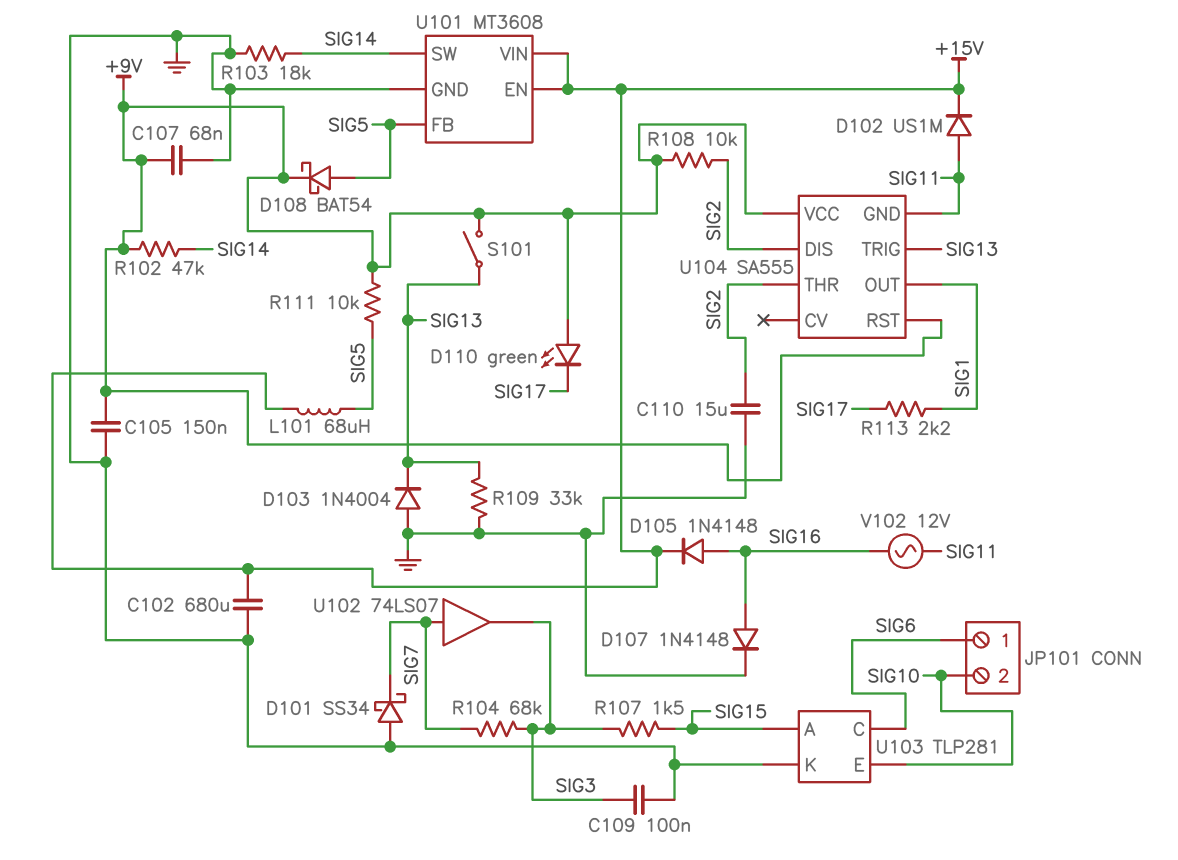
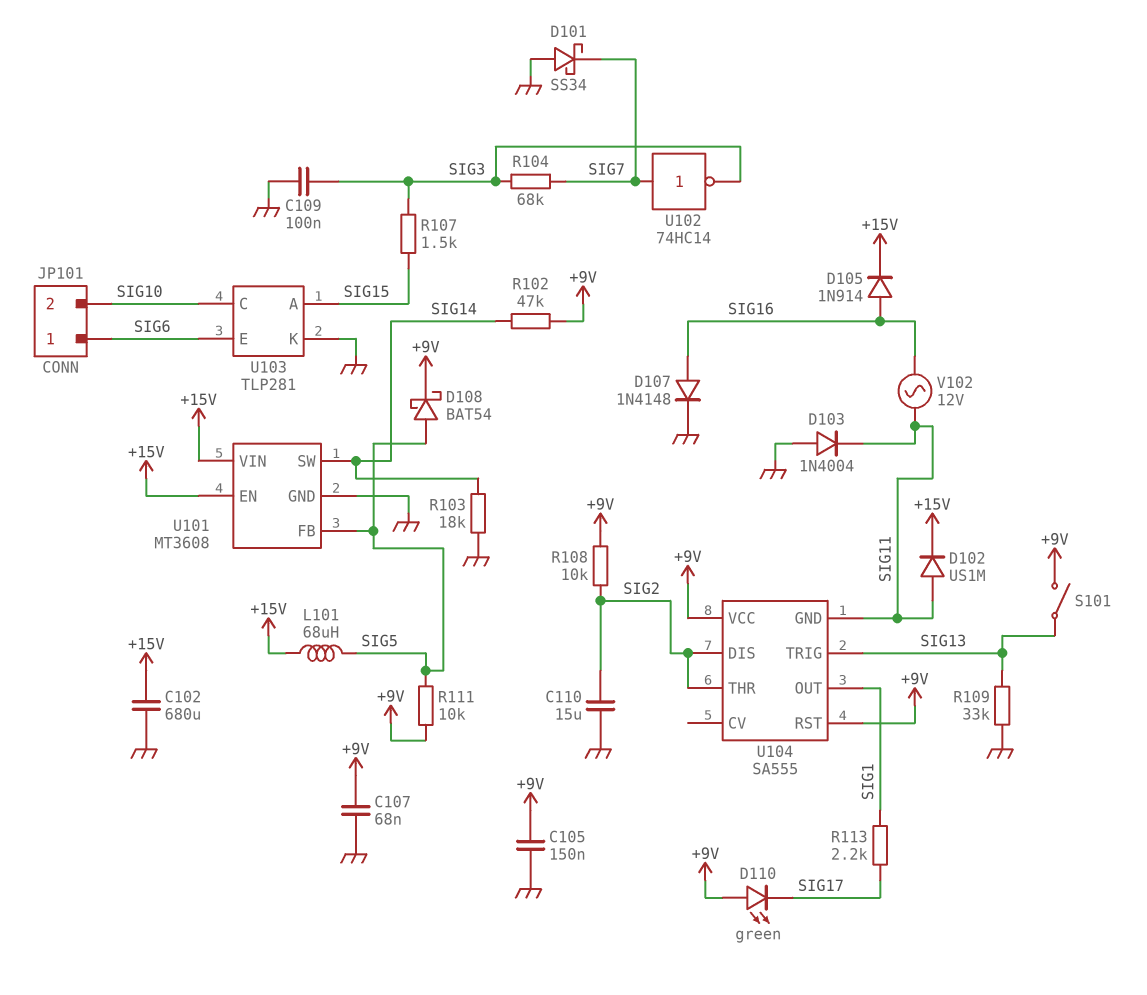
D103: diode 1N4004 (A GND, K SIG13) -> diode 1N4004 (A GND, K SIG11)
D105: diode 1N4148 (A SIG16, K +15V) -> diode 1N914 (A SIG16, K +15V)
U102: buffer 74LS07 (in SIG7, out SIG3) -> NOT 74HC14 (in SIG7, out SIG3)
U103 pin C: SIG6 -> SIG10
U103 pin E: SIG10 -> SIG6

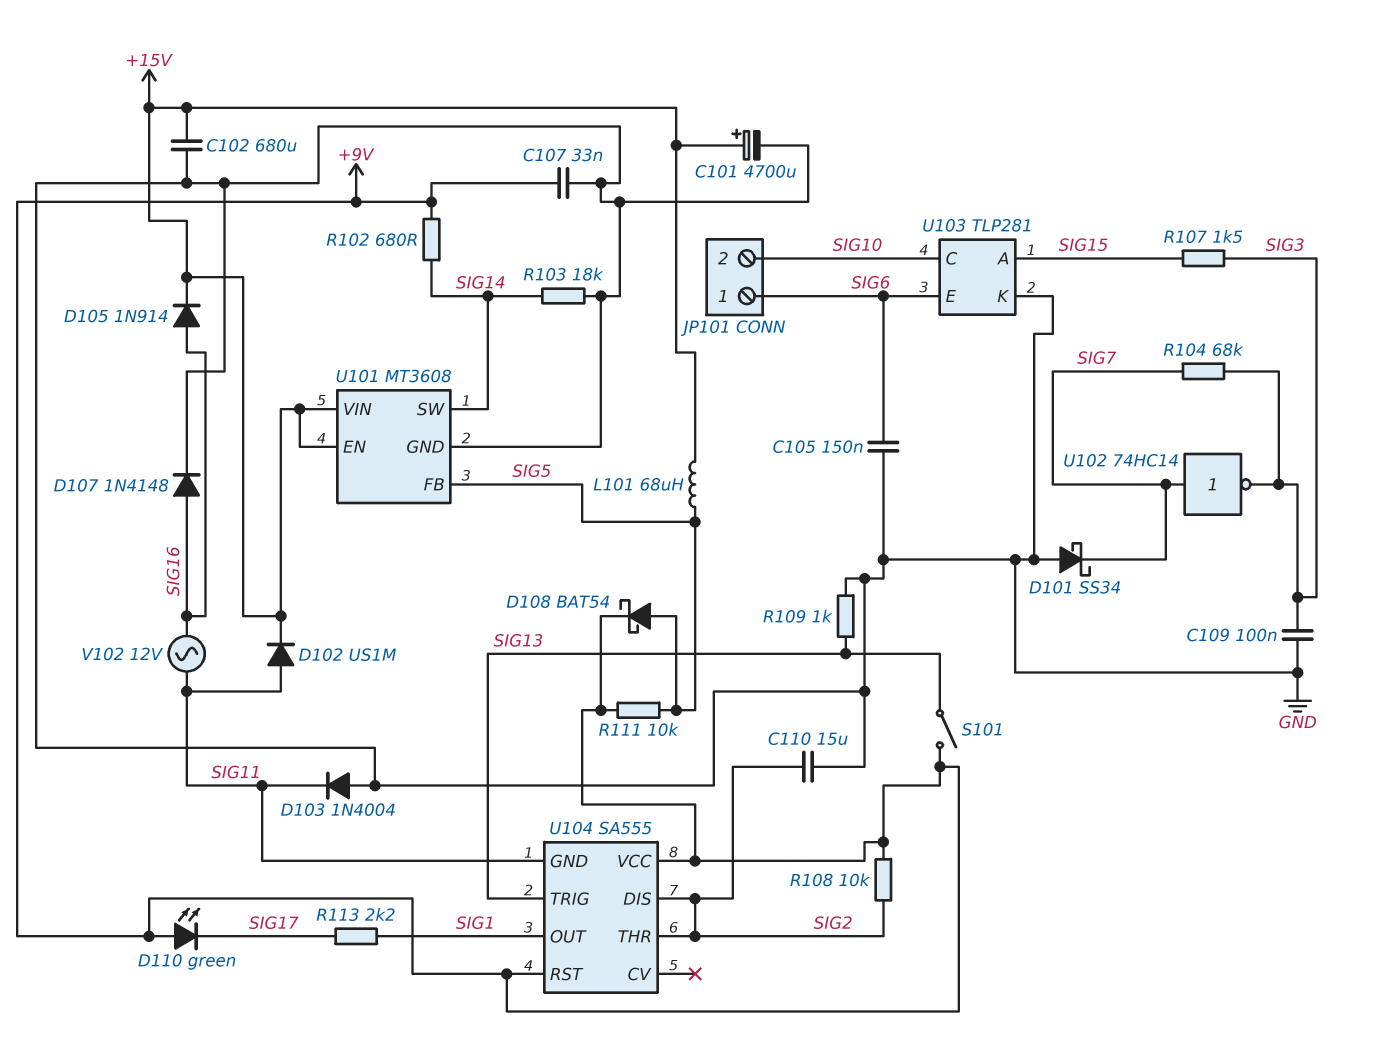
C101: none -> 4700uF (plus +15V, minus GND)
C105: 150nF (+9V, GND) -> 150nF (GND, SIG6)
C107: 68nF (+9V, GND) -> 33nF (+9V, GND)
R102: 47k (+9V, SIG14) -> 680 (+9V, SIG14)
R109: 33k (GND, SIG13) -> 1k (GND, SIG13)

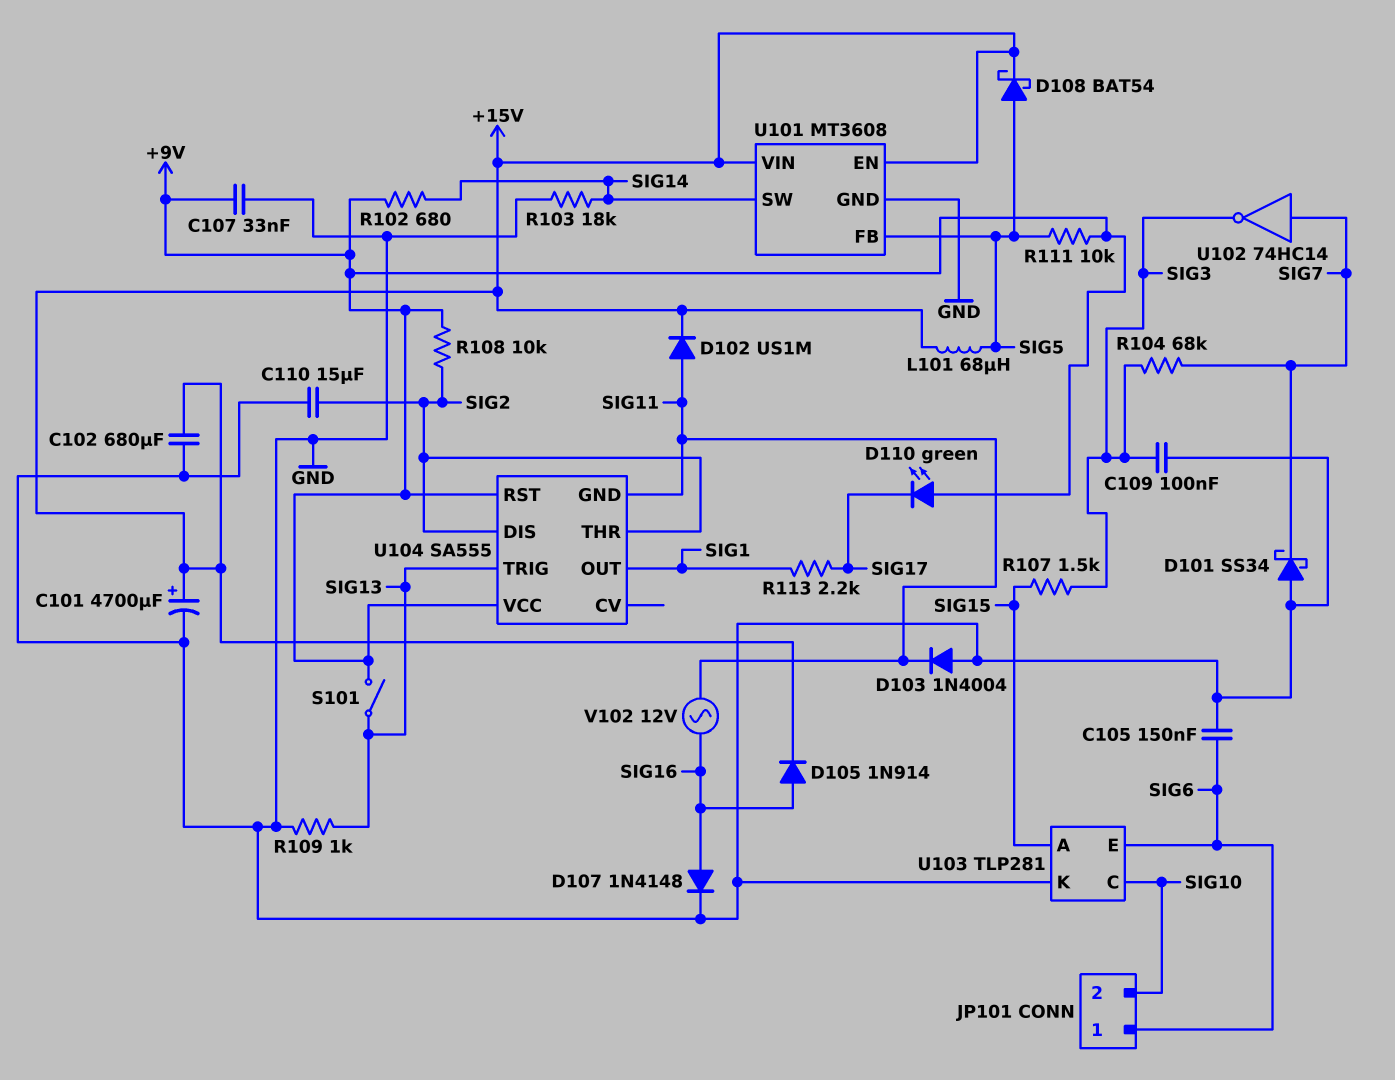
D108: schottky BAT54 (A SIG5, K +9V) -> schottky BAT54 (A SIG5, K +15V)

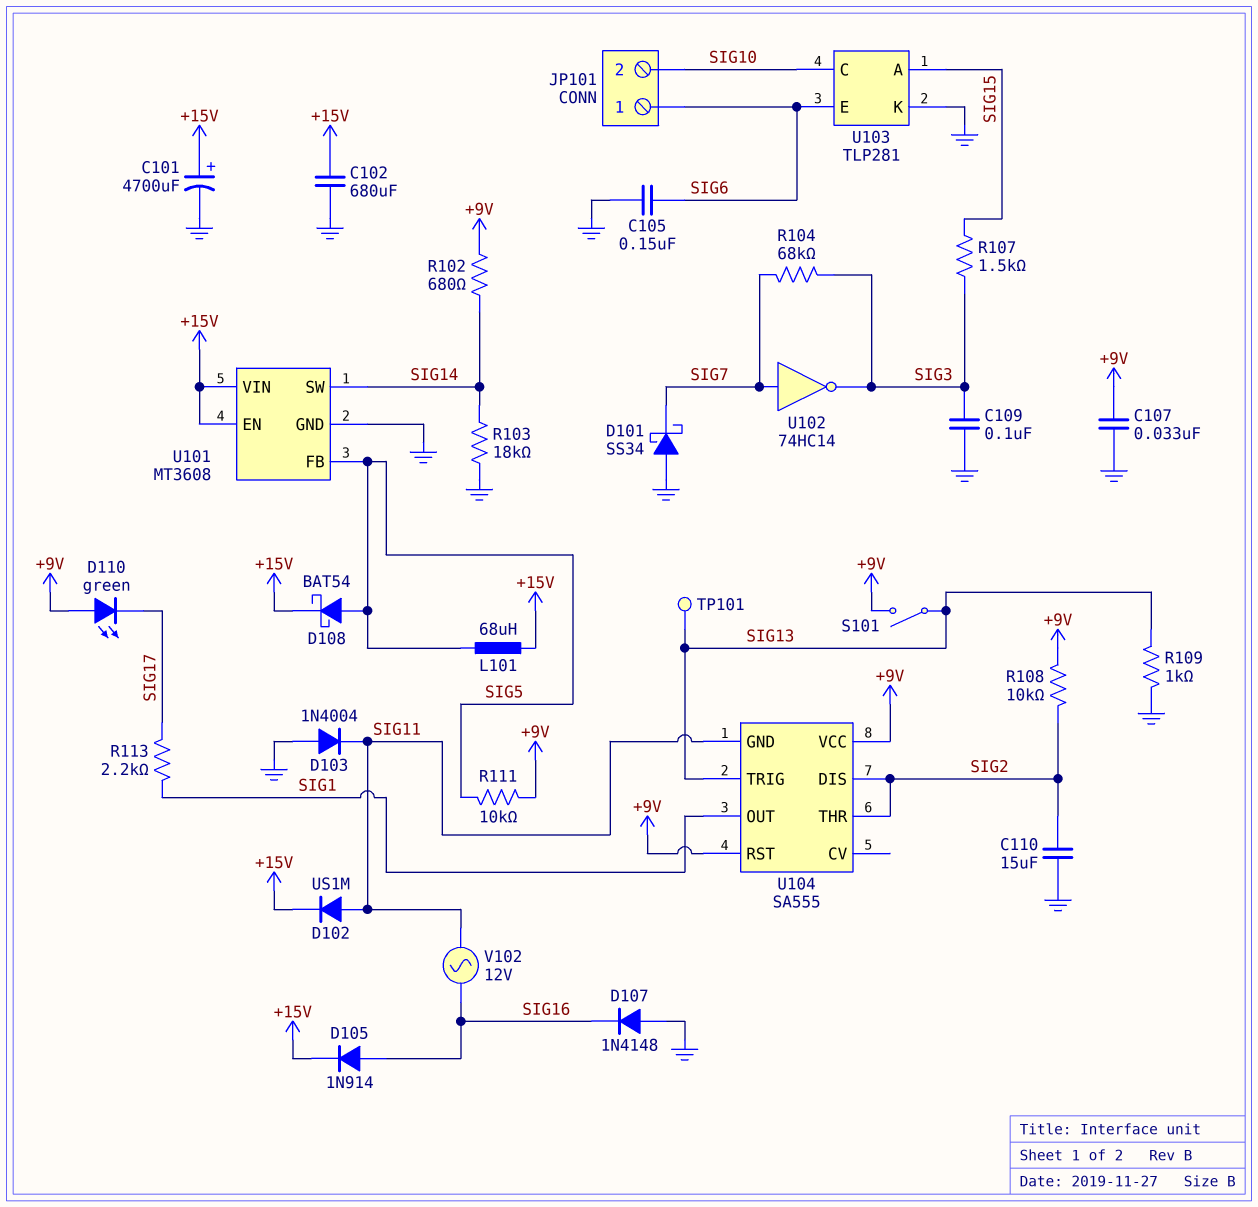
D107: diode 1N4148 (A SIG16, K GND) -> diode 1N4148 (A GND, K SIG16)
TP101: none -> test point (SIG13)

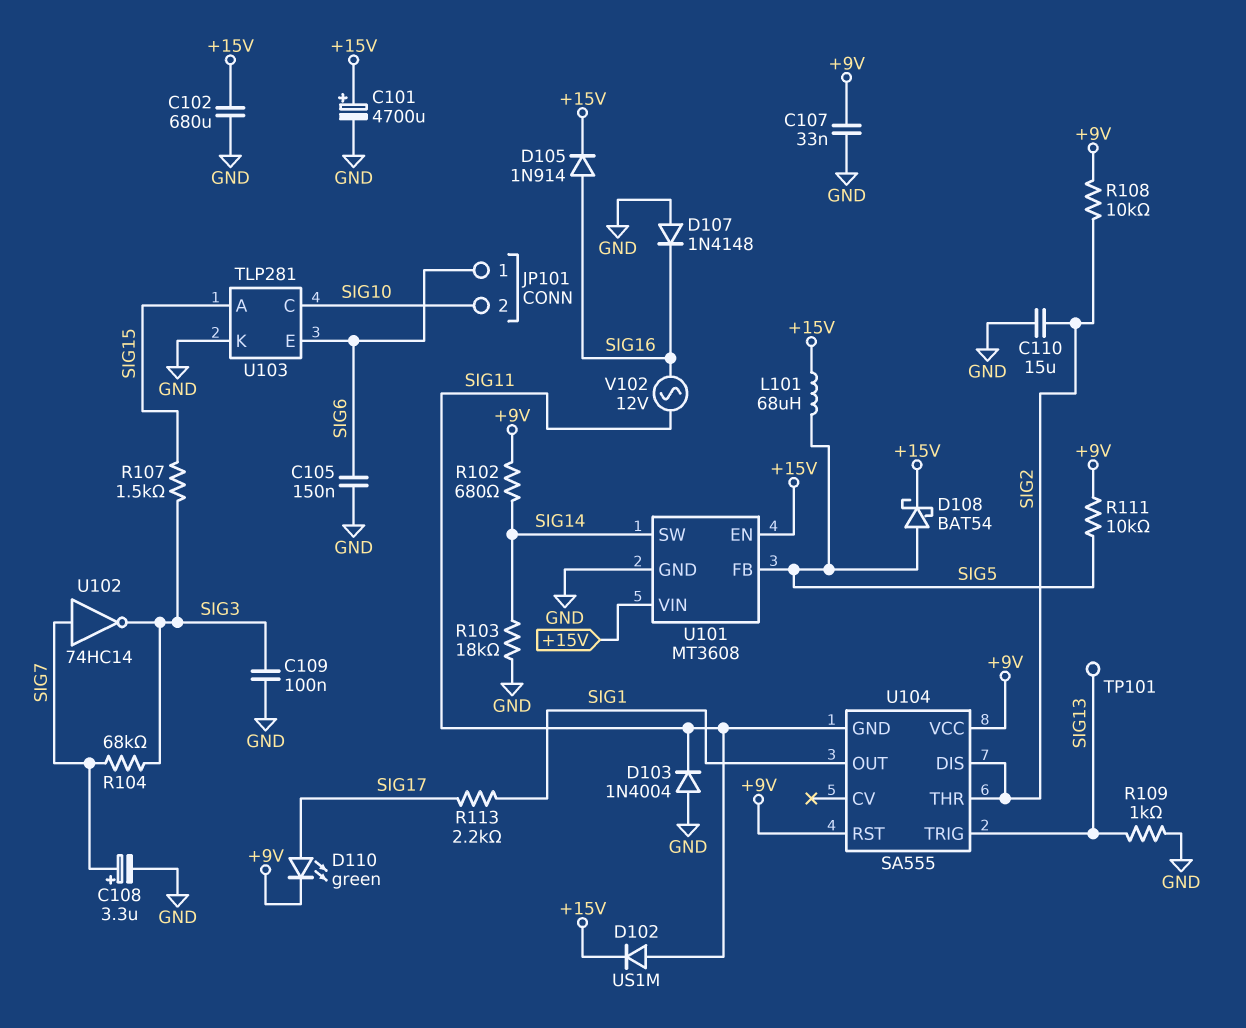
C108: none -> 3.3uF (plus SIG7, minus GND)
D101: schottky SS34 (A GND, K SIG7) -> none
D110: LED green (A +9V, K SIG17) -> LED green (A SIG17, K +9V)
S101: switch (+9V, SIG13) -> none

